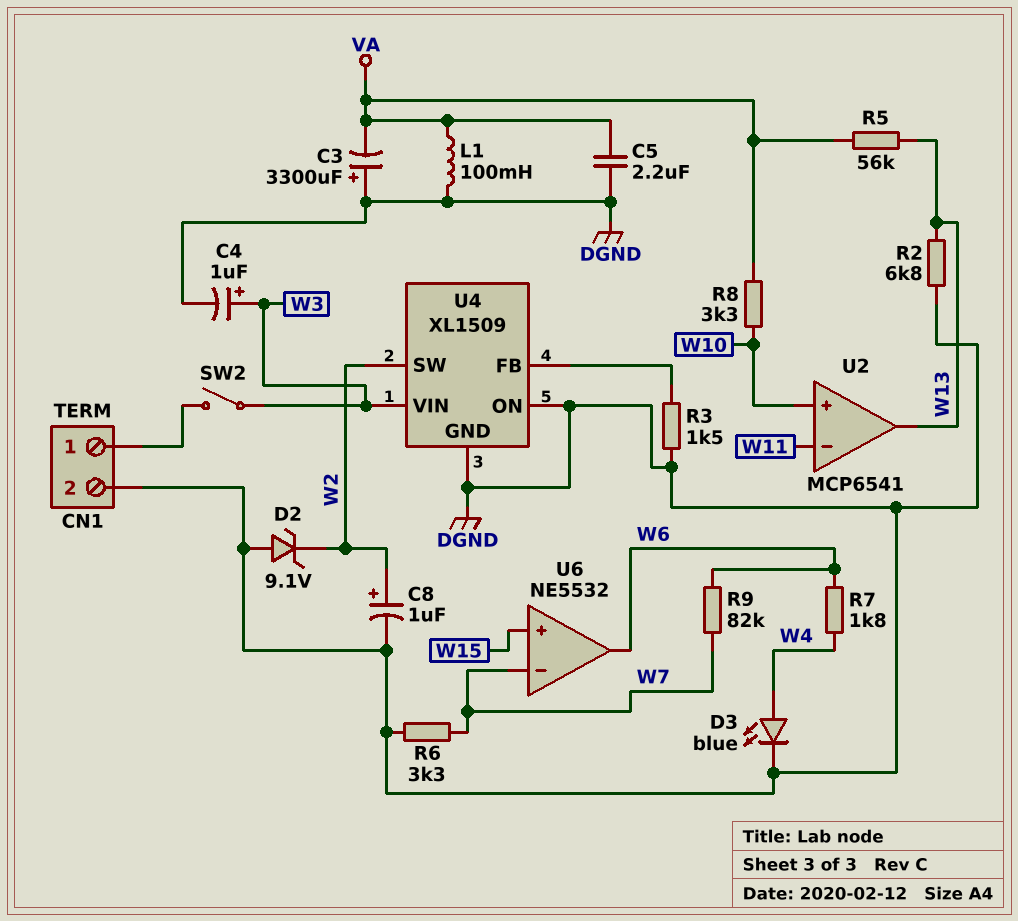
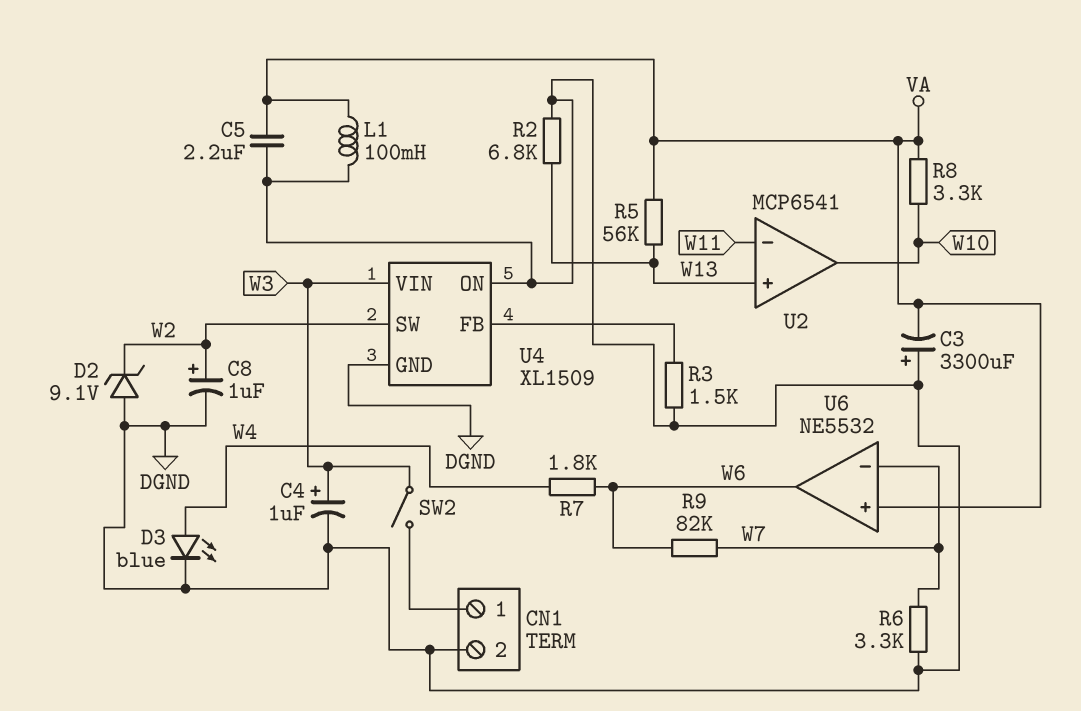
U2 pin in+: W10 -> W13
U2 pin out: W13 -> W10
U6 pin in+: W15 -> VA

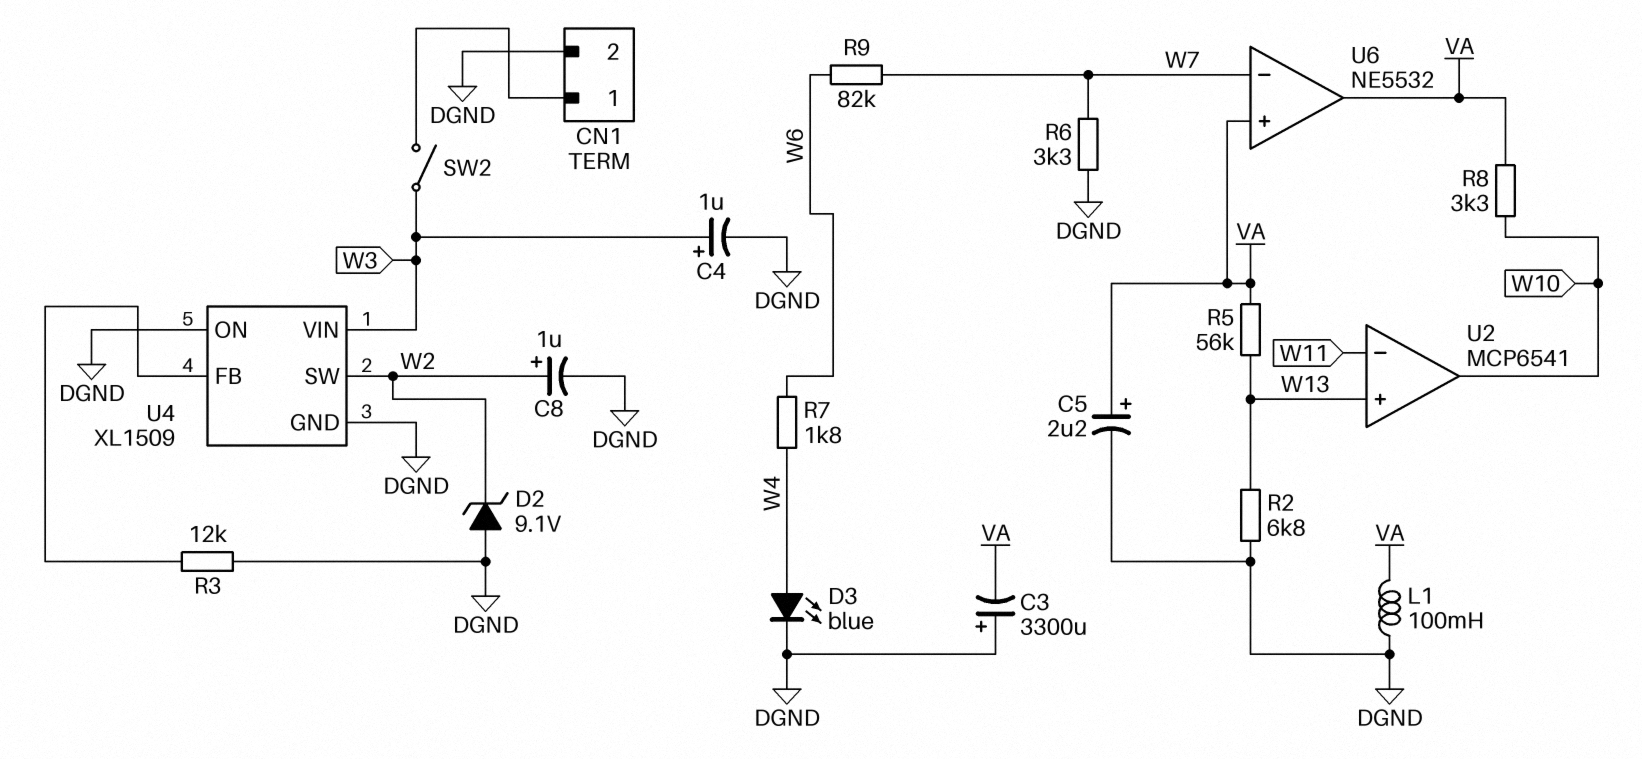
C5: 2.2uF (DGND, VA) -> 2.2uF (plus VA, minus DGND)
R3: 1.5k (DGND, U4/FB) -> 12k (DGND, U4/FB)
U6 pin out: W6 -> VA

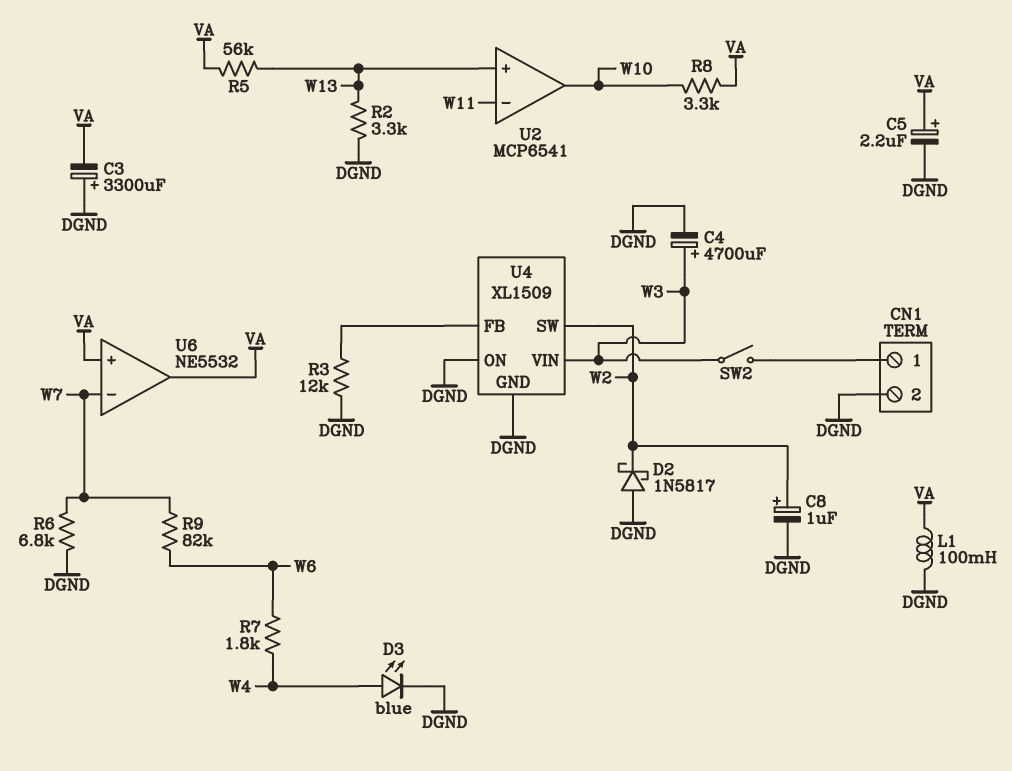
C4: 1uF (plus W3, minus DGND) -> 4700uF (plus W3, minus DGND)
D2: zener 9.1V (A DGND, K W2) -> schottky 1N5817 (A DGND, K W2)
R2: 6.8k (DGND, W13) -> 3.3k (DGND, W13)
R6: 3.3k (DGND, W7) -> 6.8k (DGND, W7)

